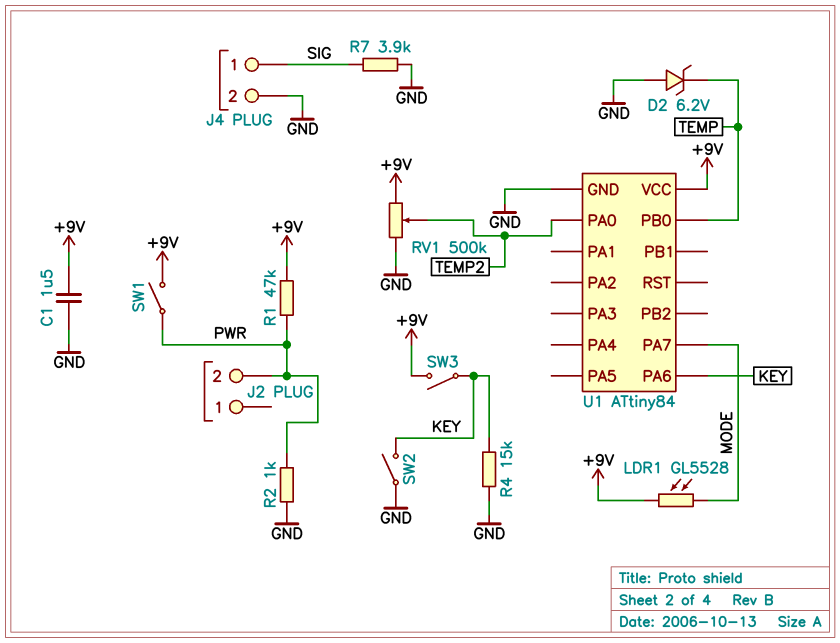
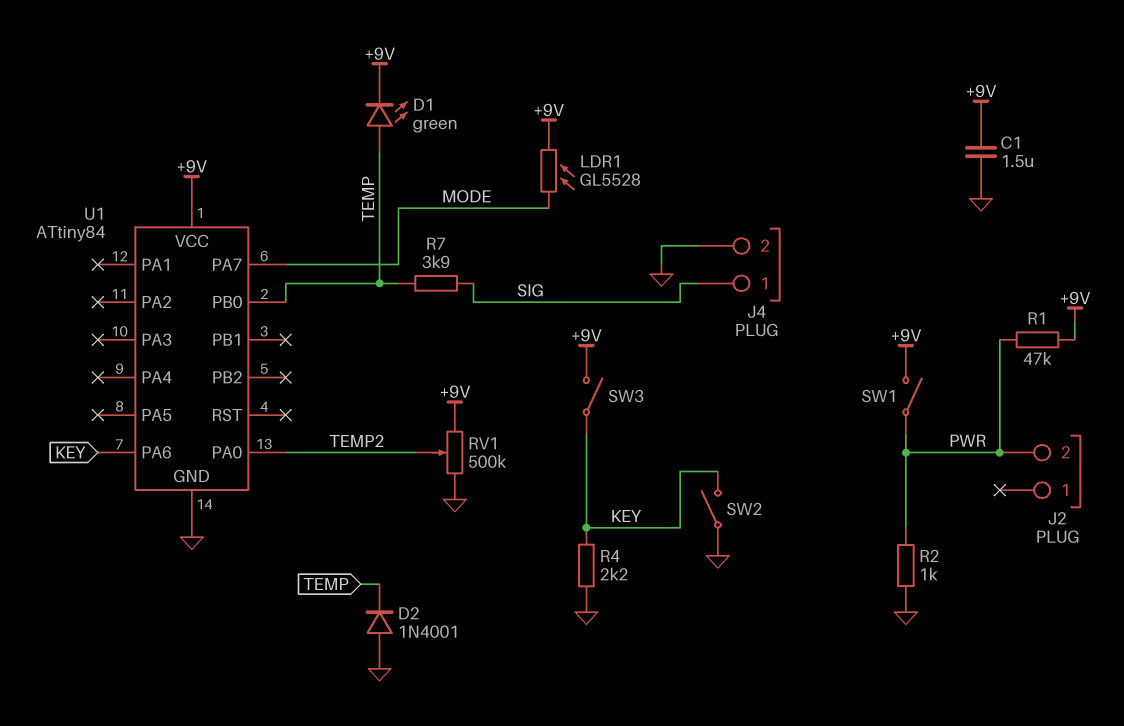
D1: none -> LED green (A TEMP, K +9V)
D2: zener 6.2V (A GND, K TEMP) -> diode 1N4001 (A GND, K TEMP)
R4: 15k (GND, KEY) -> 2.2k (GND, KEY)
R7: 3.9k (GND, SIG) -> 3.9k (SIG, TEMP)

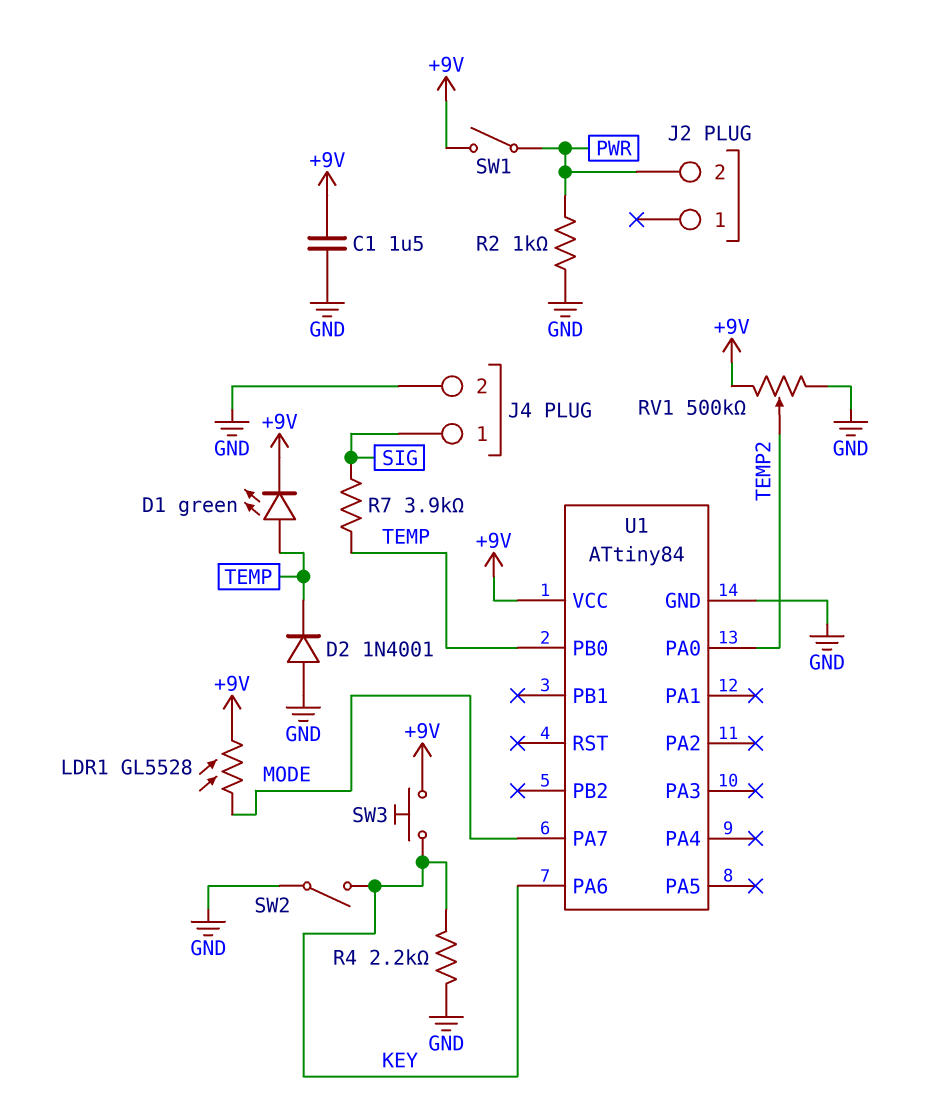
R1: 47k (+9V, PWR) -> none
SW3: switch (+9V, KEY) -> button (+9V, KEY)

